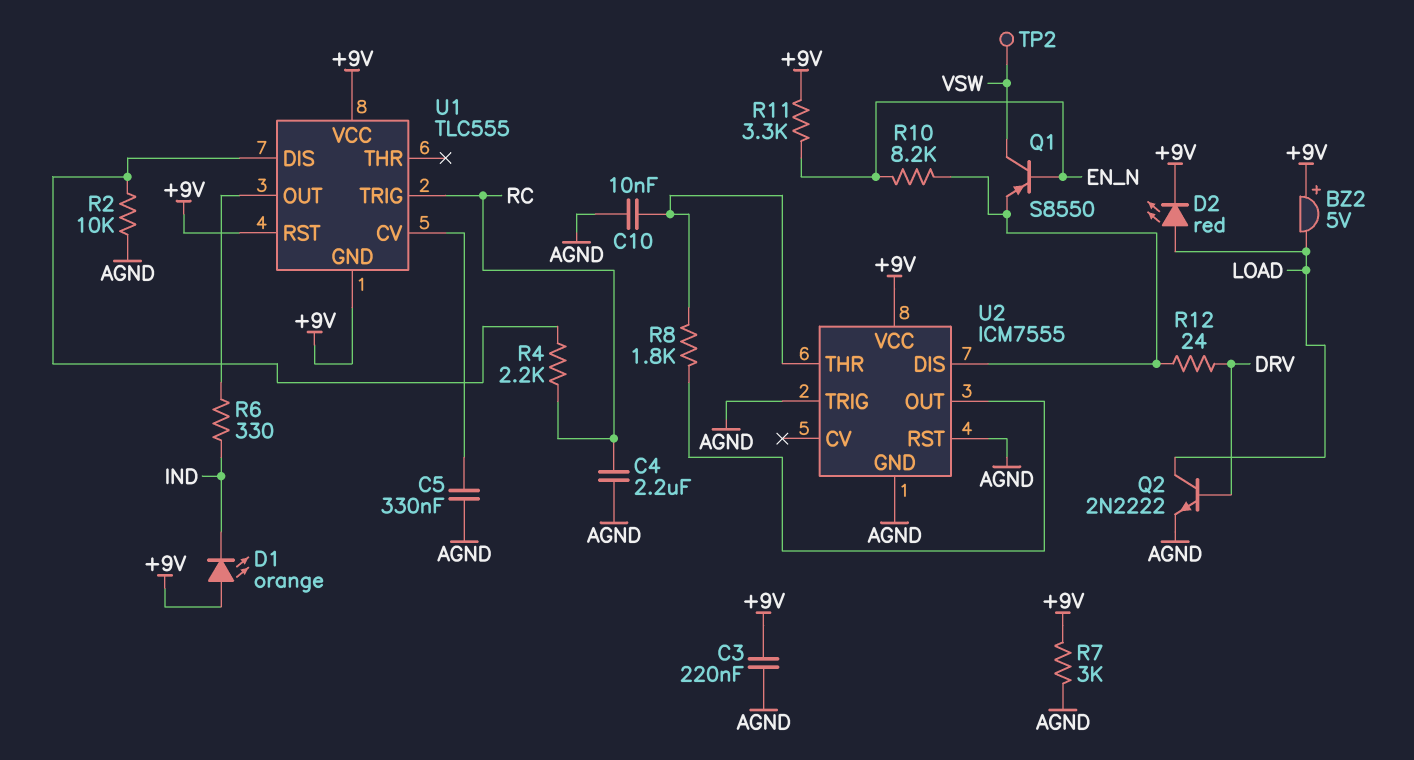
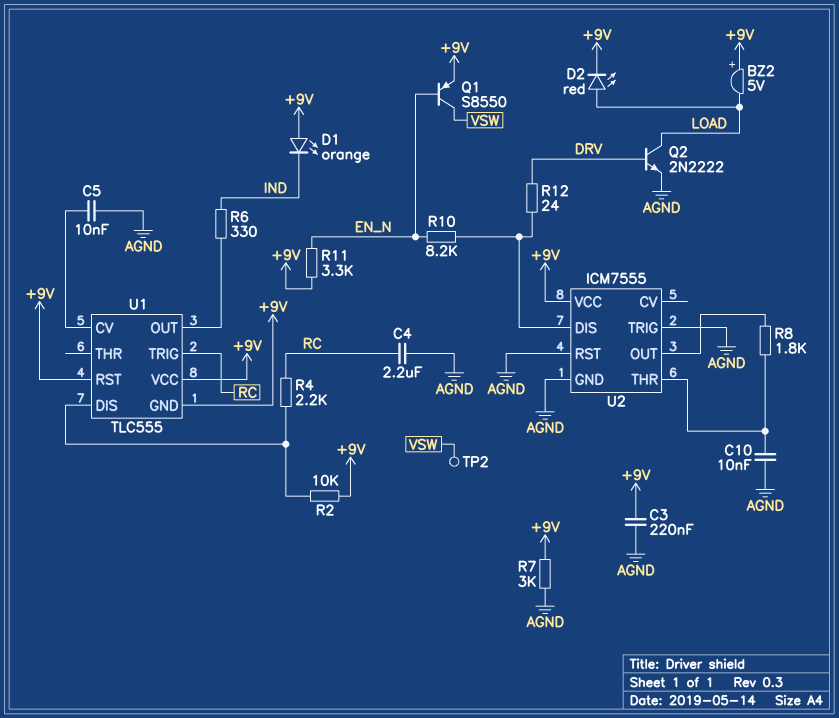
C5: 330nF (AGND, U1/CV) -> 10nF (AGND, U1/CV)
Q1: PNP S8550 (B EN_N, C VSW, E U2/DIS) -> PNP S8550 (B EN_N, C VSW, E +9V)
R2: 10k (AGND, U1/DIS) -> 10k (+9V, U1/DIS)

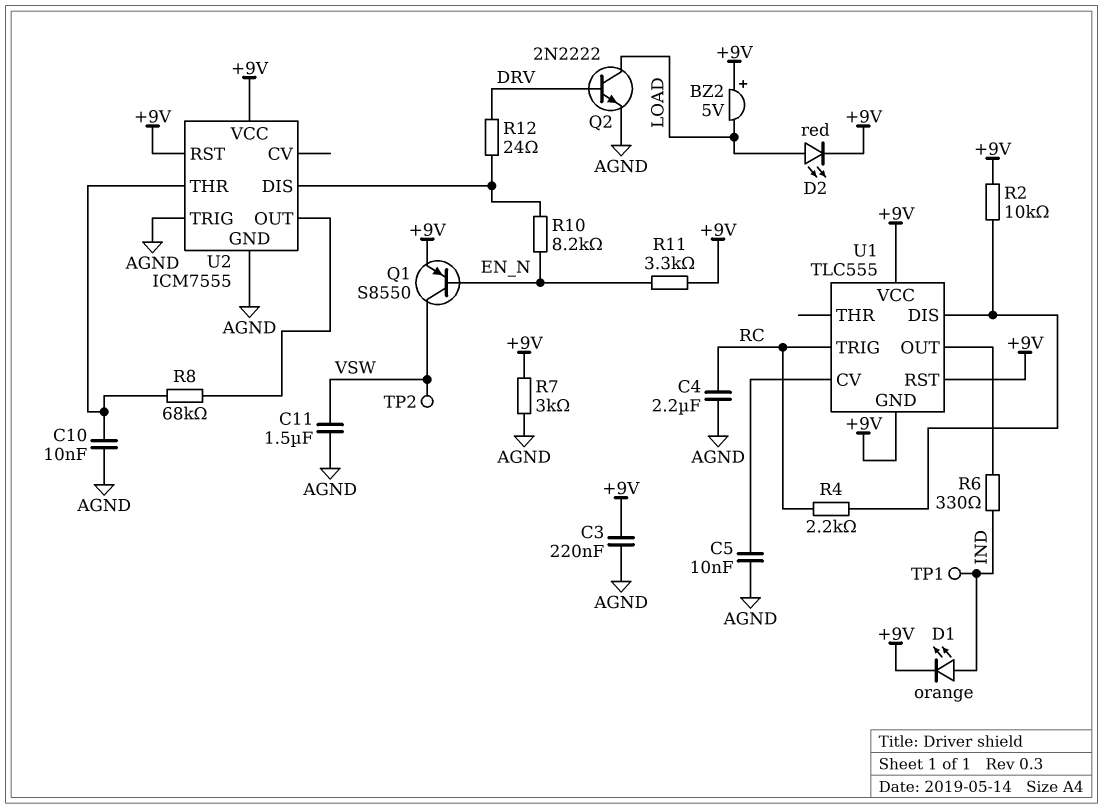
C11: none -> 1.5uF (AGND, VSW)
D1: LED orange (A +9V, K IND) -> LED orange (A IND, K +9V)
R8: 1.8k (U2/OUT, U2/THR) -> 68k (U2/OUT, U2/THR)
TP1: none -> test point (IND)
U2 pin RST: AGND -> +9V

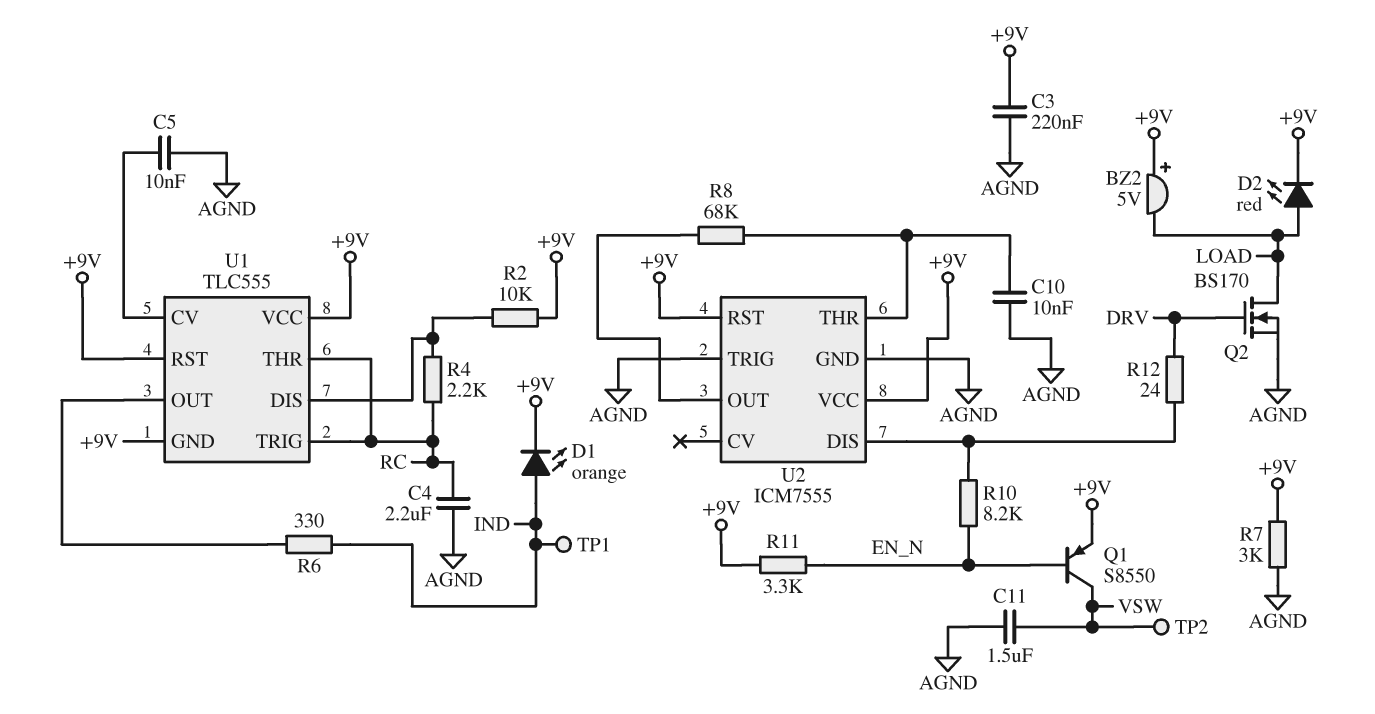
Q2: NPN 2N2222 (B DRV, C LOAD, E AGND) -> NMOS BS170 (G DRV, D LOAD, S AGND)
U1 pin THR: none -> RC

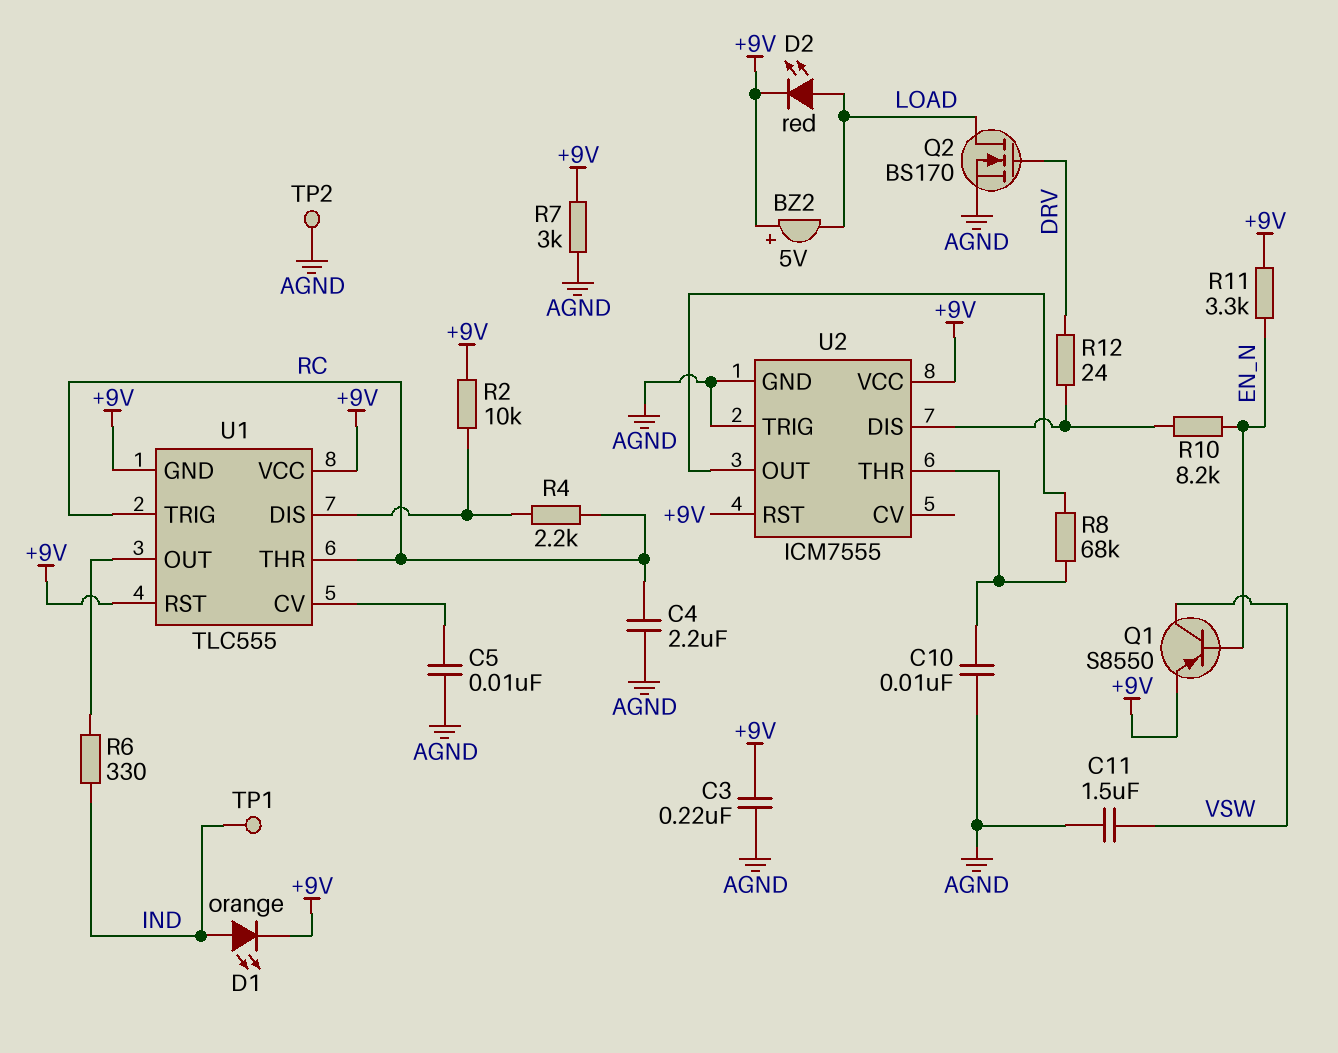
TP2: test point (VSW) -> test point (AGND)

